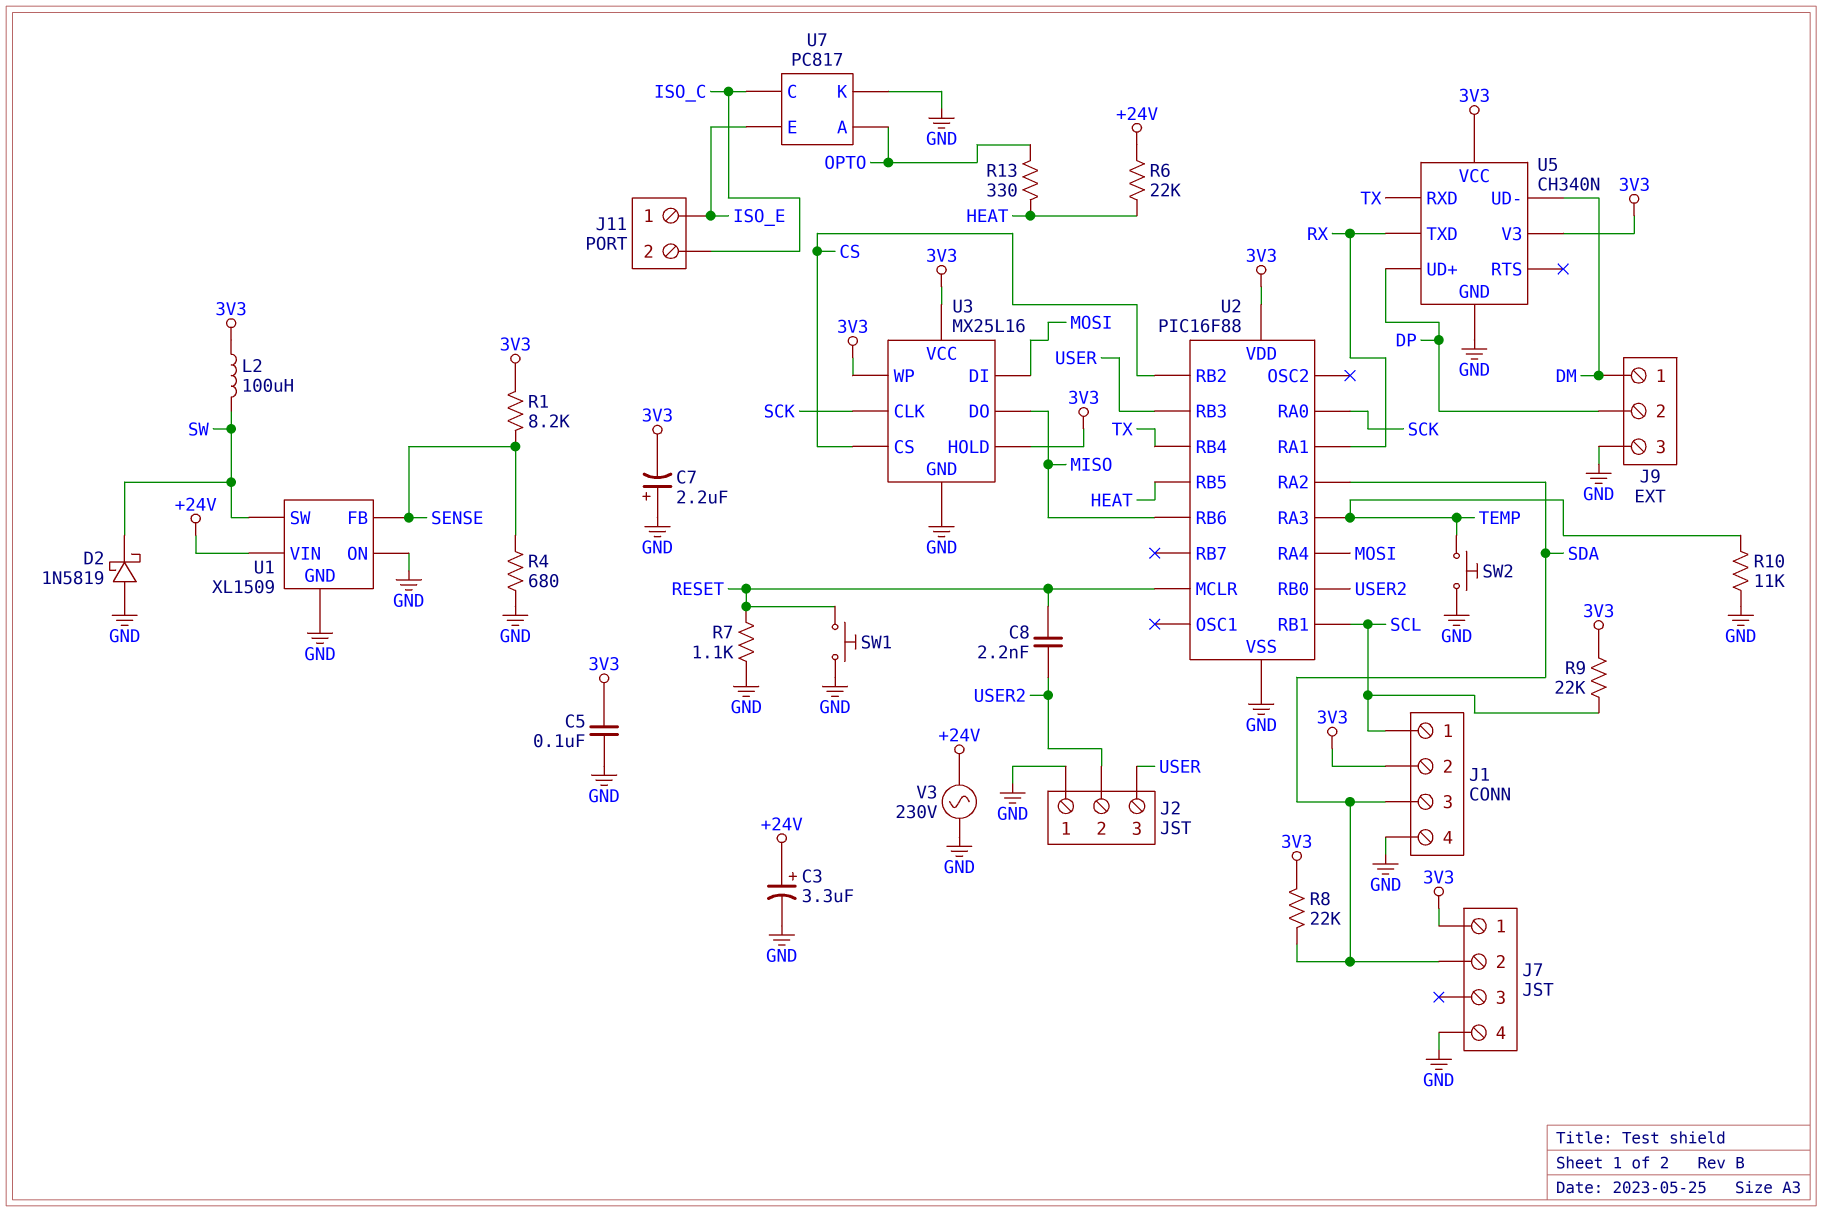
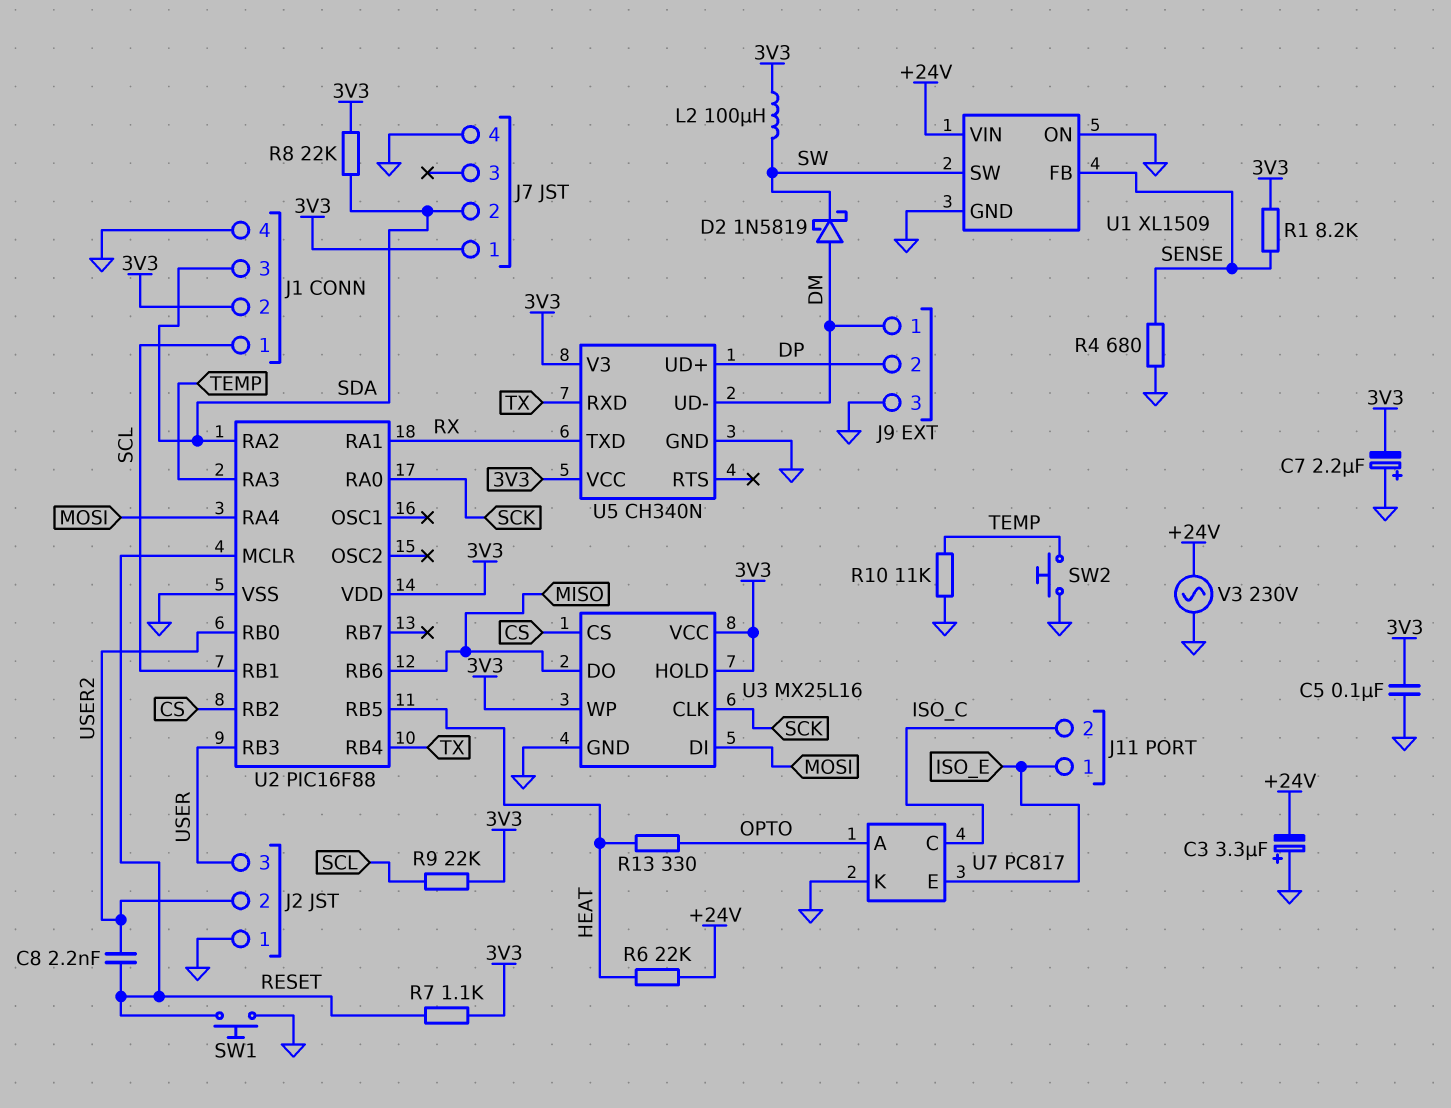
C3: 3.3uF (plus +24V, minus GND) -> 3.3uF (plus GND, minus +24V)
D2: schottky 1N5819 (A GND, K SW) -> schottky 1N5819 (A DM, K SW)
R7: 1.1k (GND, RESET) -> 1.1k (3V3, RESET)

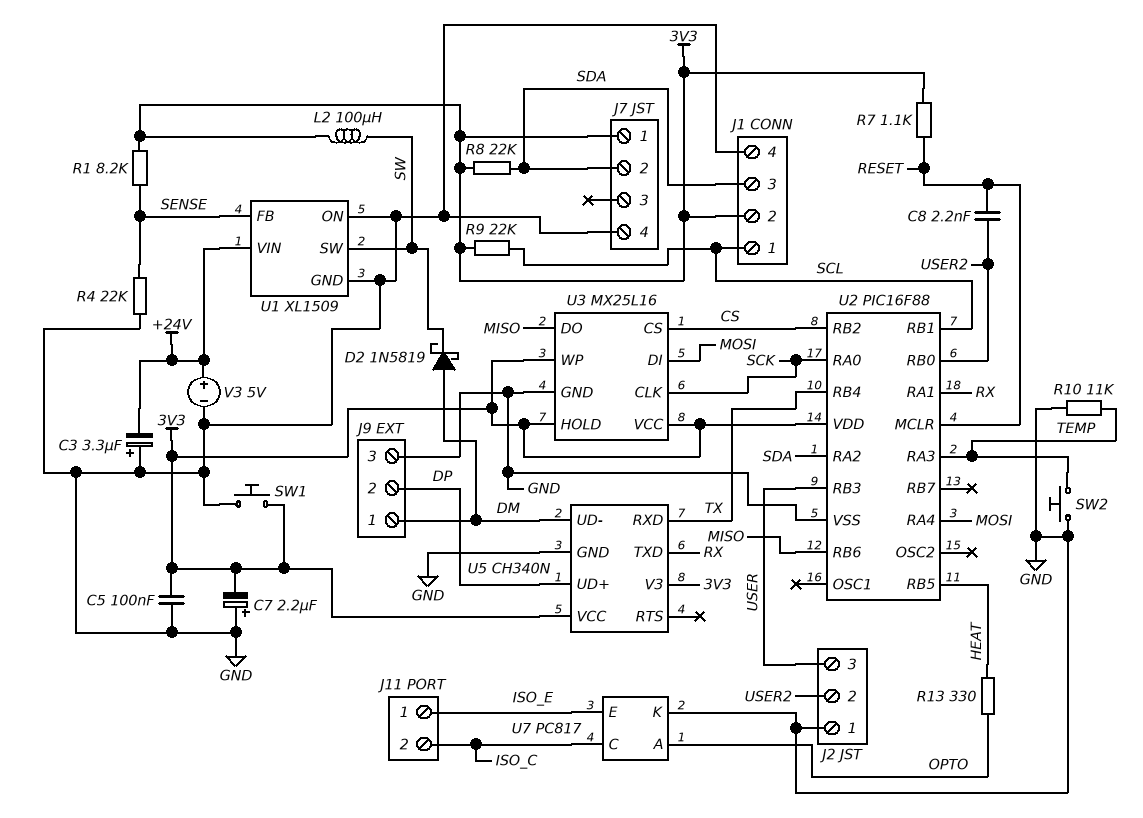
R4: 680 (GND, SENSE) -> 22k (GND, SENSE)
R6: 22k (+24V, HEAT) -> none
SW1: button (GND, RESET) -> button (3V3, GND)
V3: AC 230V (+24V, GND) -> 5V (plus +24V, minus GND)

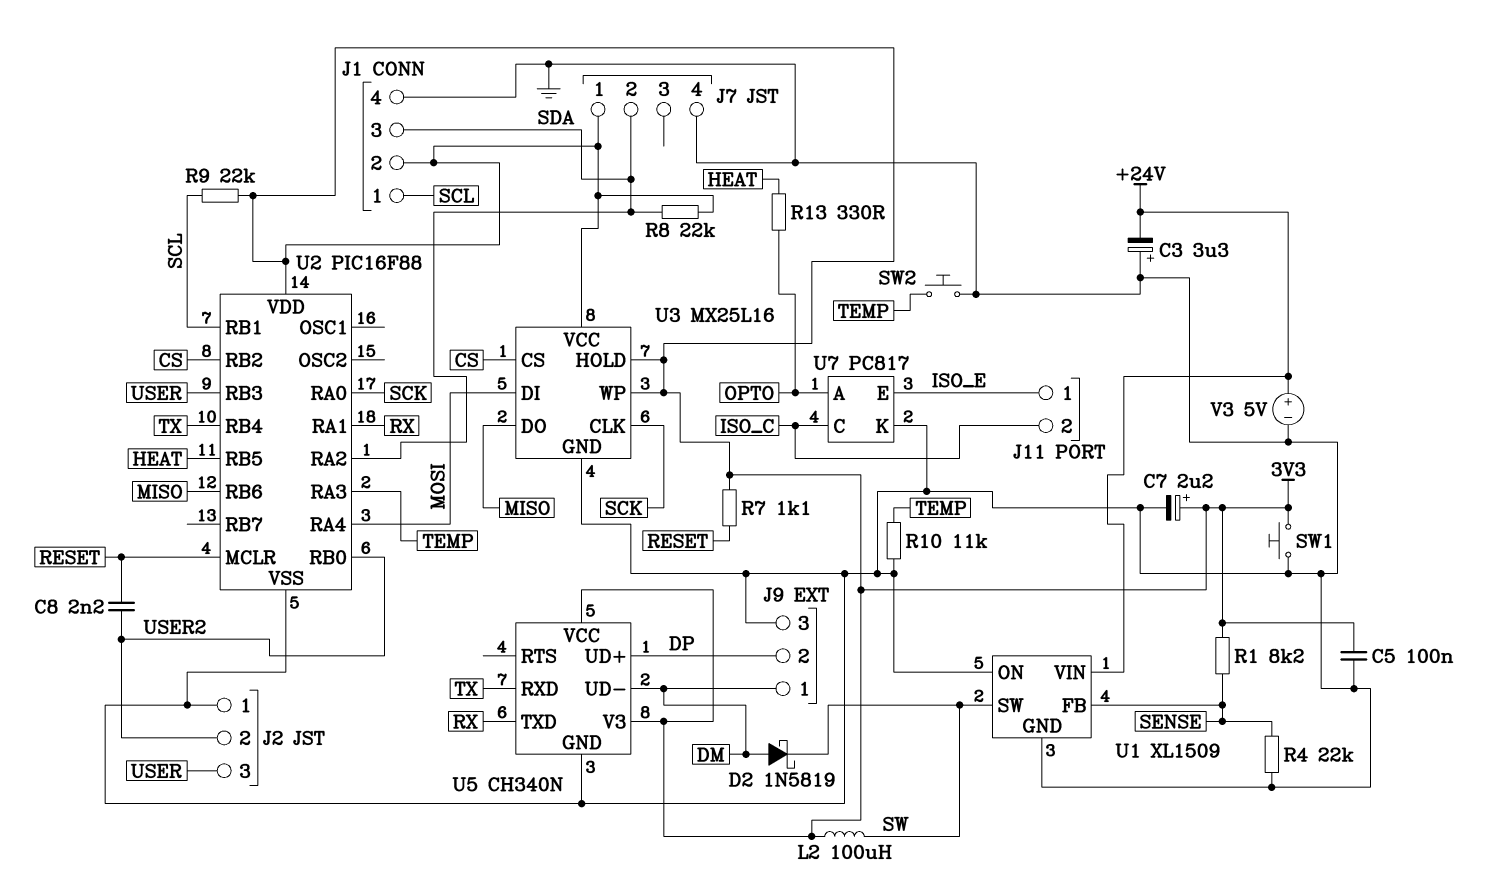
C7: 2.2uF (plus GND, minus 3V3) -> 2.2uF (plus 3V3, minus GND)

